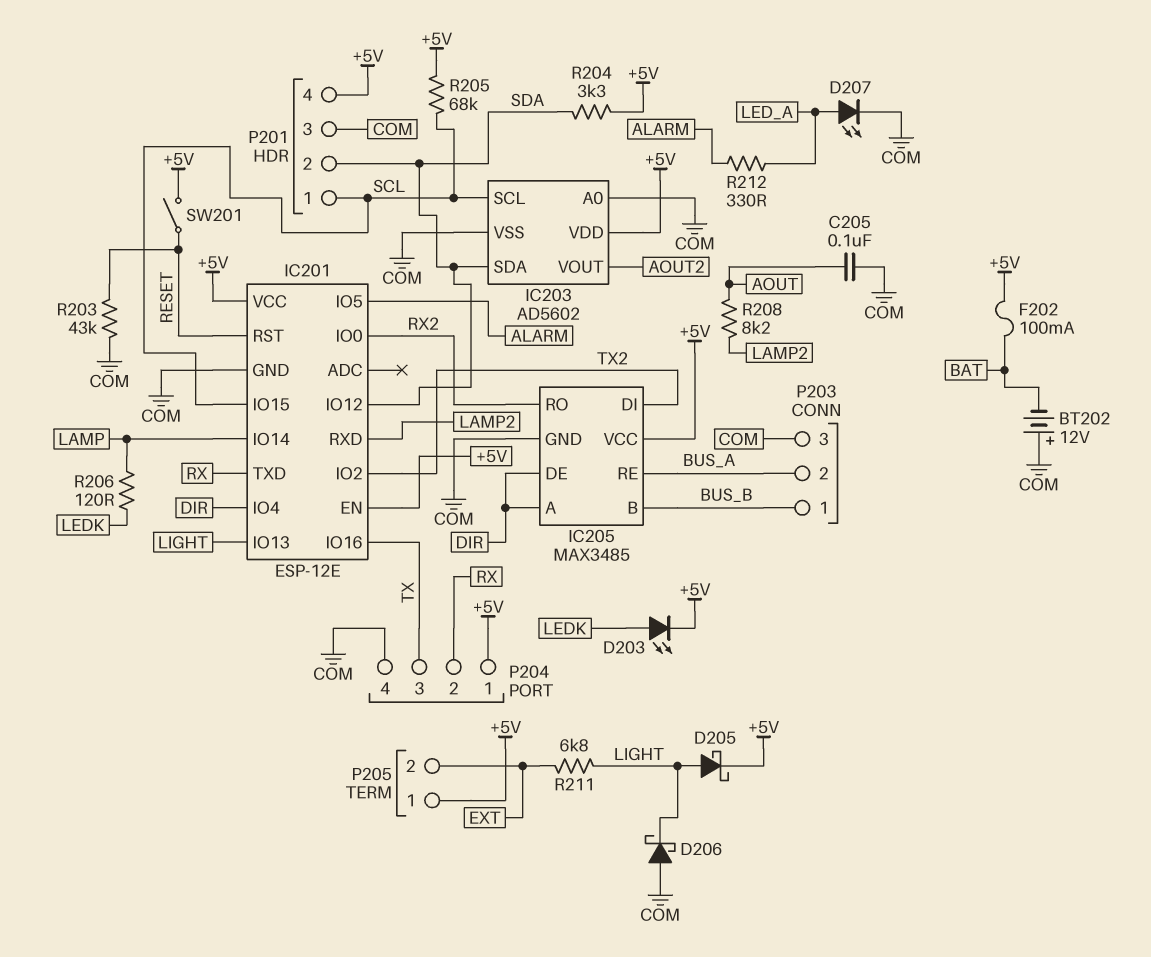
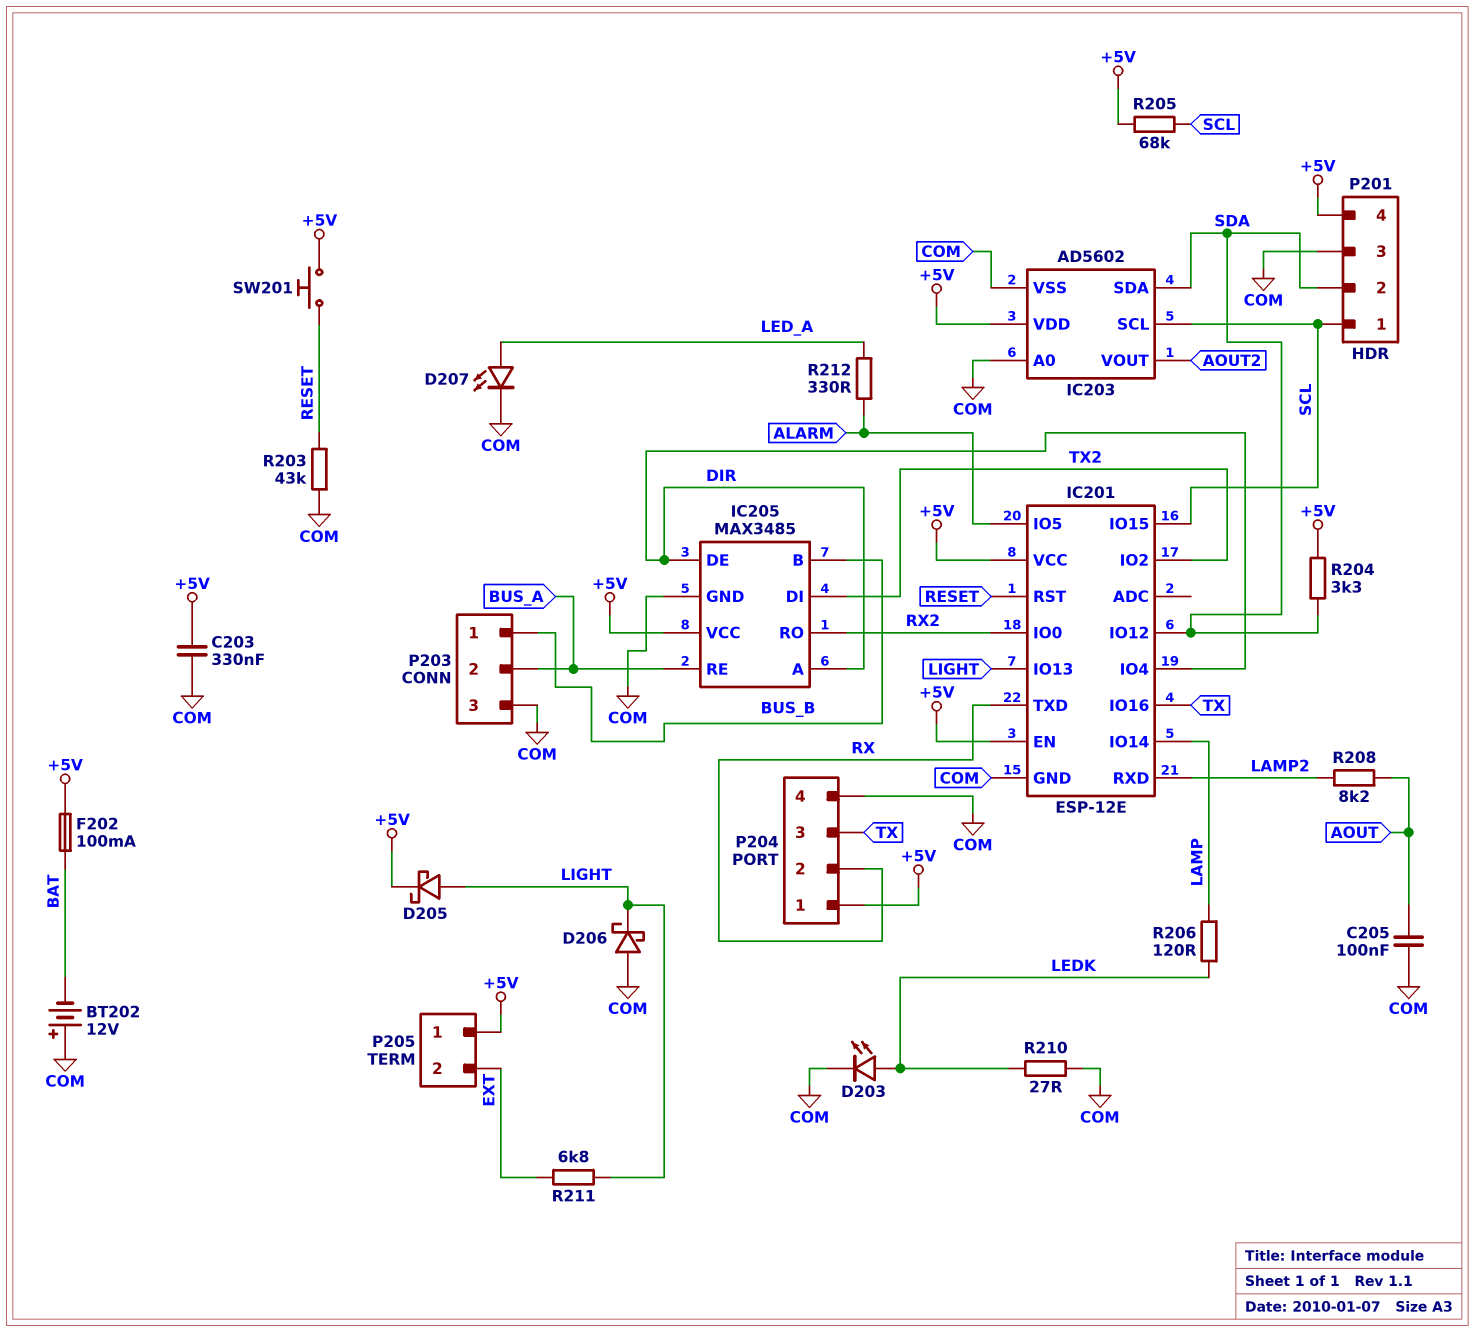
C203: none -> 330nF (+5V, COM)
D203: LED (A LEDK, K +5V) -> LED (A LEDK, K COM)
R210: none -> 27 (COM, LEDK)
SW201: switch (+5V, RESET) -> button (+5V, RESET)

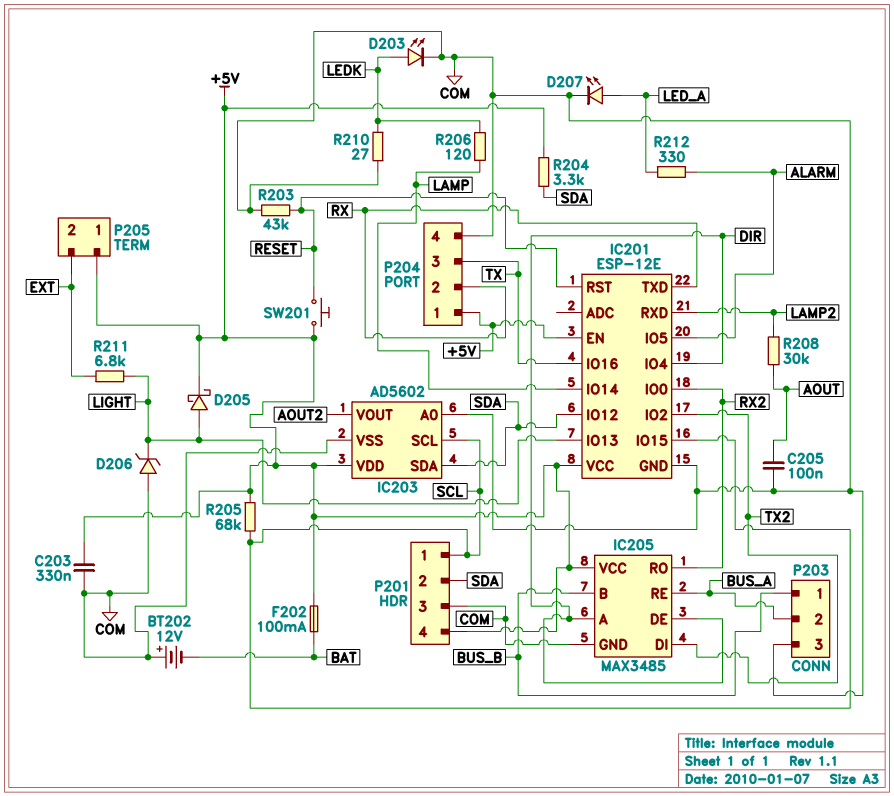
D206: schottky (A COM, K LIGHT) -> zener (A COM, K LIGHT)
R208: 8.2k (AOUT, LAMP2) -> 30k (AOUT, LAMP2)

